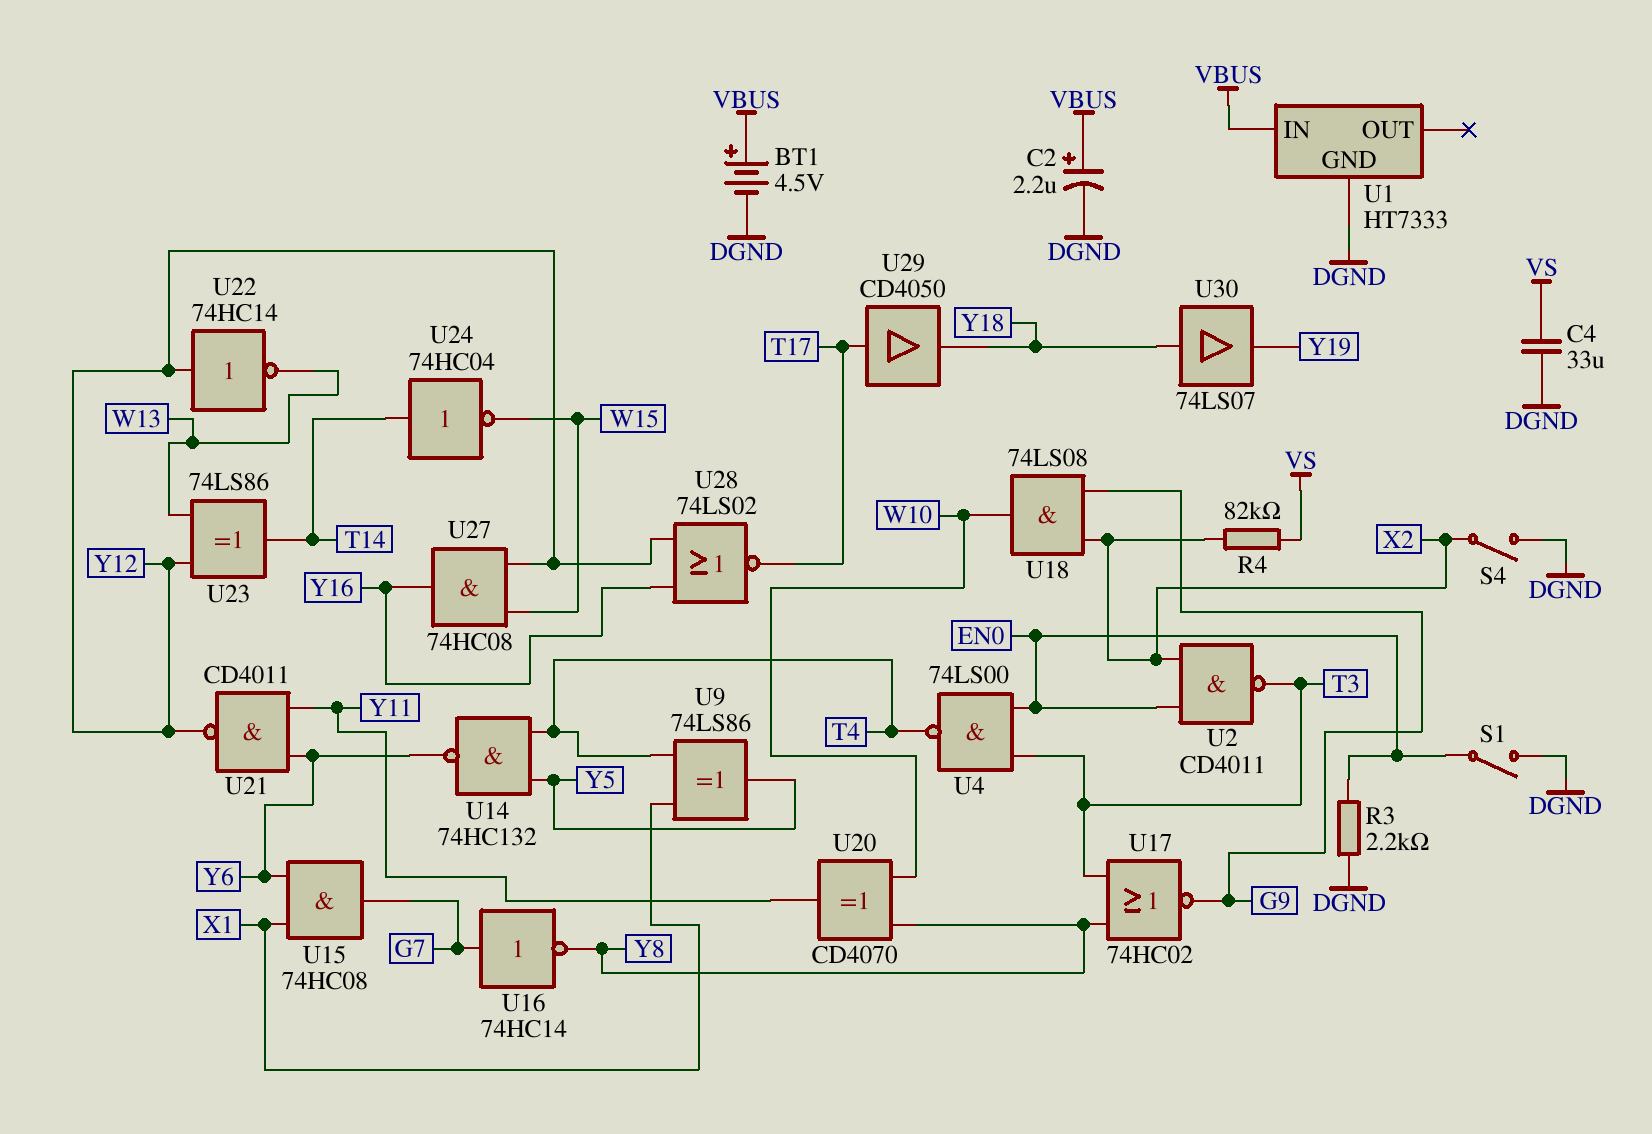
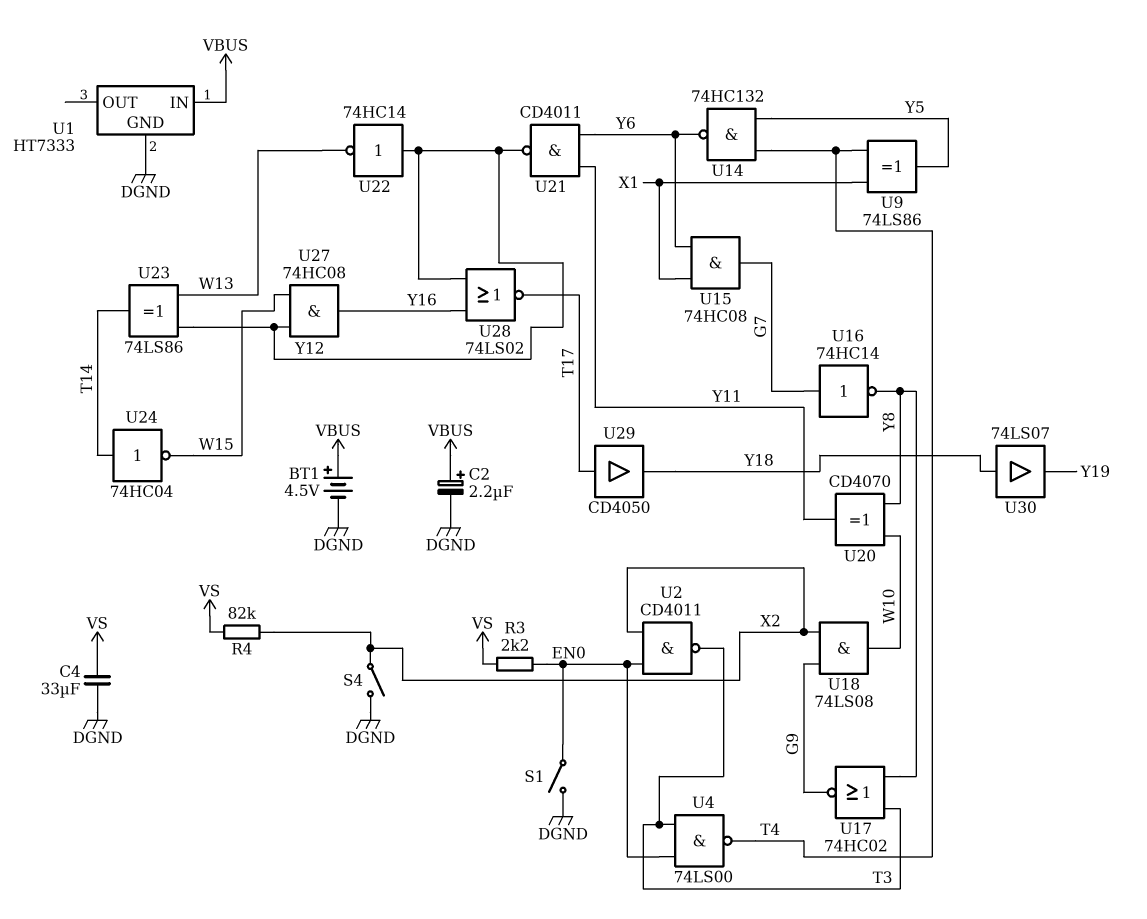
R3: 2.2k (DGND, EN0) -> 2.2k (EN0, VS)

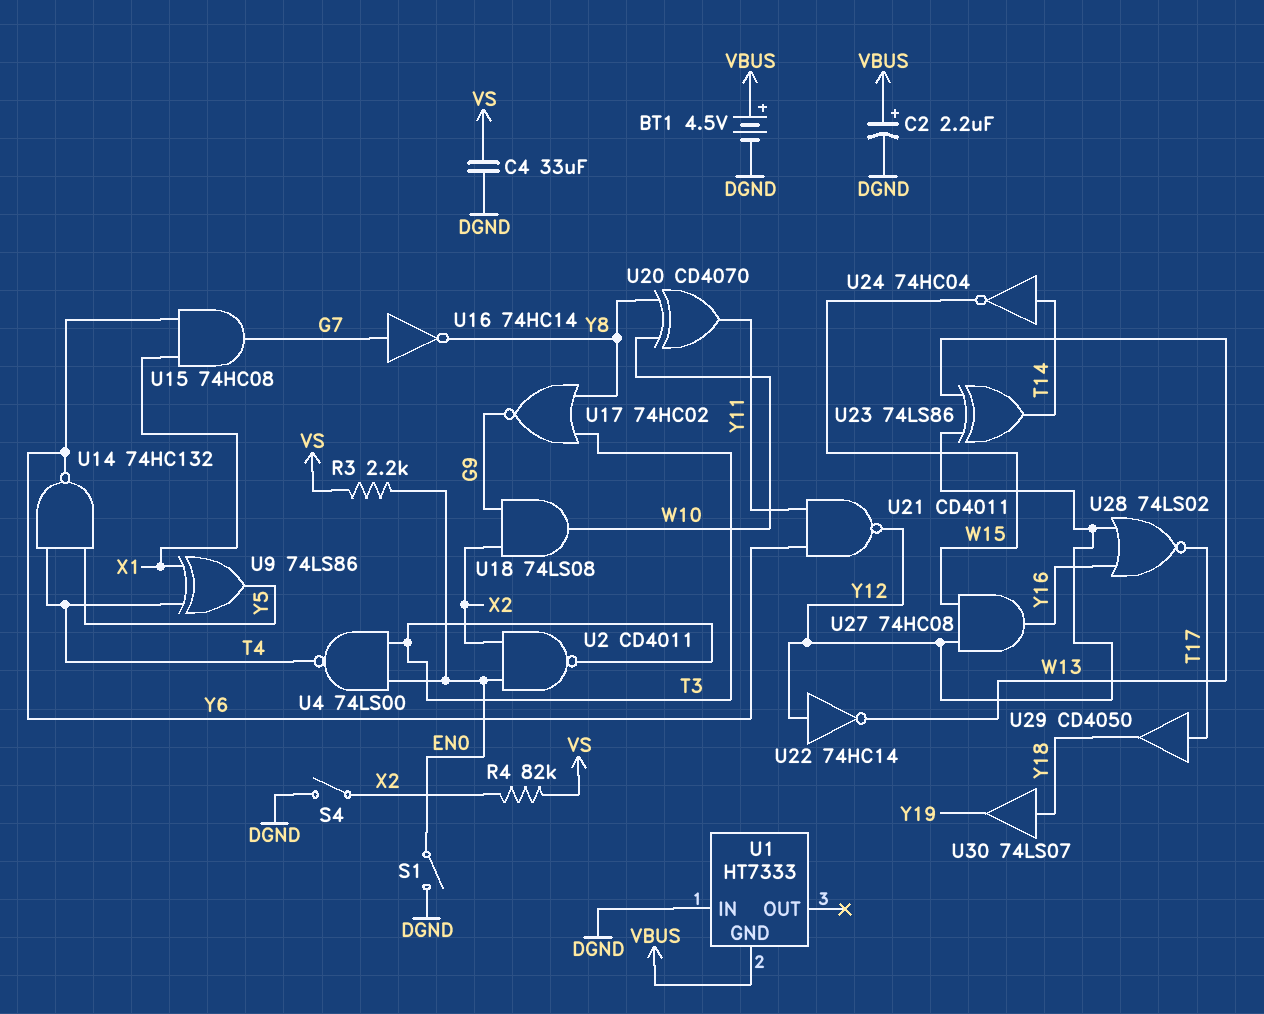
U1 pin GND: DGND -> VBUS
U1 pin IN: VBUS -> DGND

